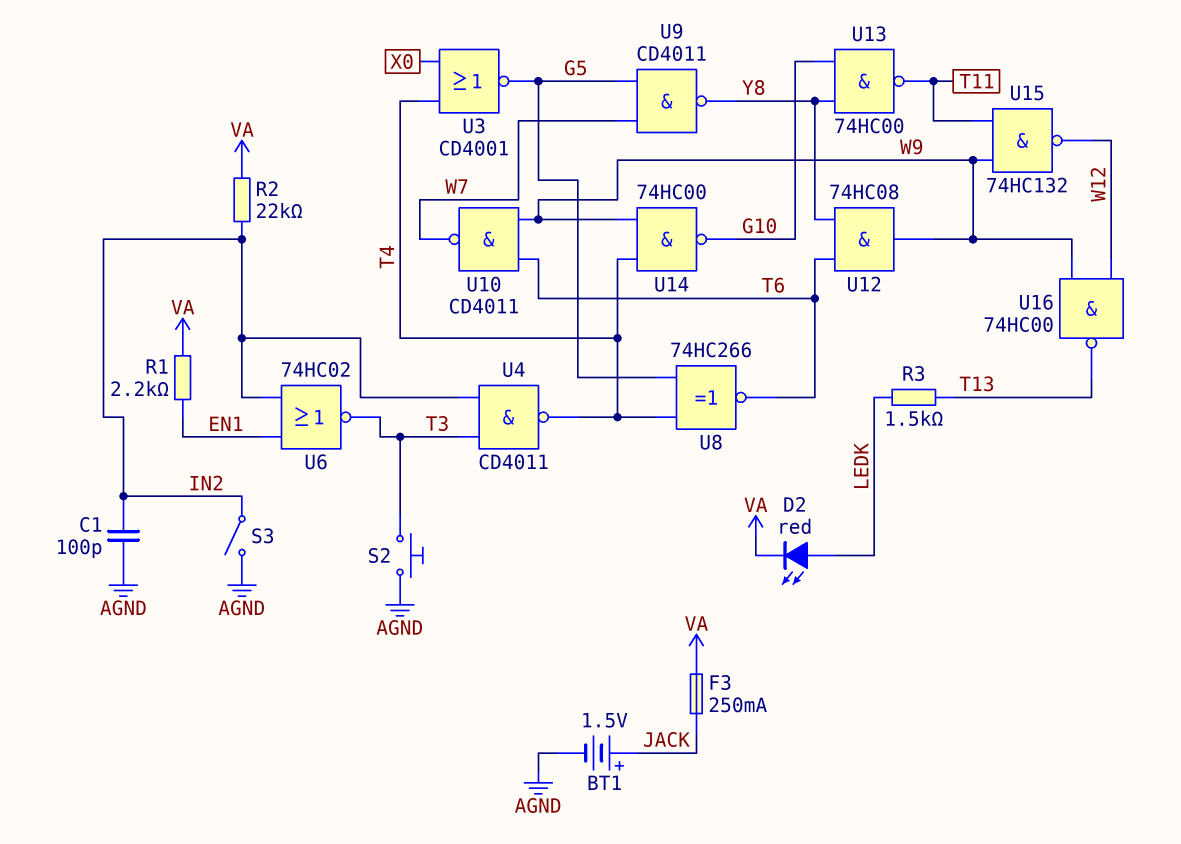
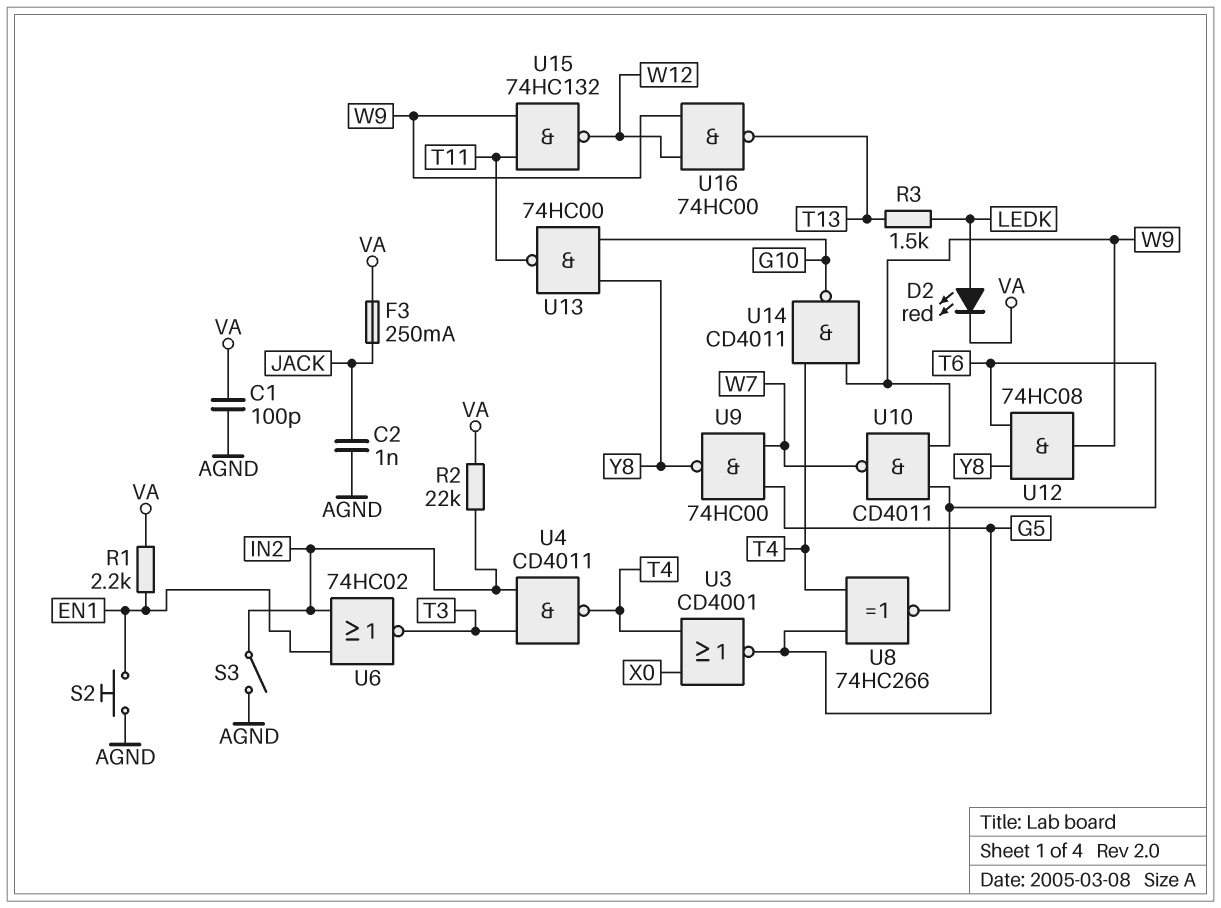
BT1: 1.5V (plus JACK, minus AGND) -> none
C1: 100pF (AGND, IN2) -> 100pF (AGND, VA)
C2: none -> 1nF (AGND, JACK)
S2: button (AGND, T3) -> button (AGND, EN1)
U9: NAND CD4011 (in G5, in W7, out Y8) -> NAND 74HC00 (in G5, in W7, out Y8)
U14: NAND 74HC00 (in T4, in W9, out G10) -> NAND CD4011 (in T4, in W9, out G10)

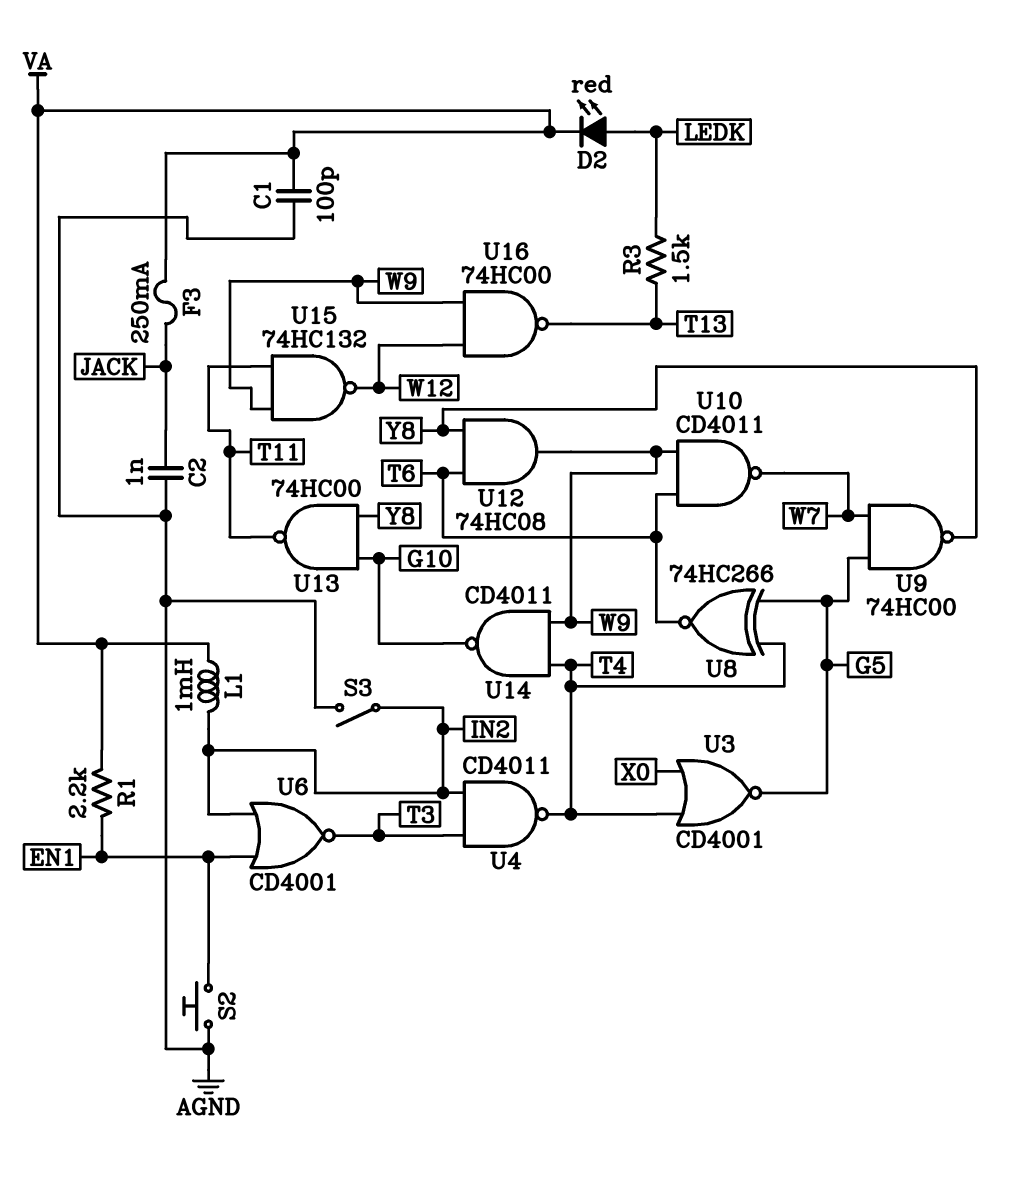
L1: none -> 1mH (IN2, VA)
R2: 22k (IN2, VA) -> none
U6: NOR 74HC02 (in EN1, in IN2, out T3) -> NOR CD4001 (in EN1, in IN2, out T3)

